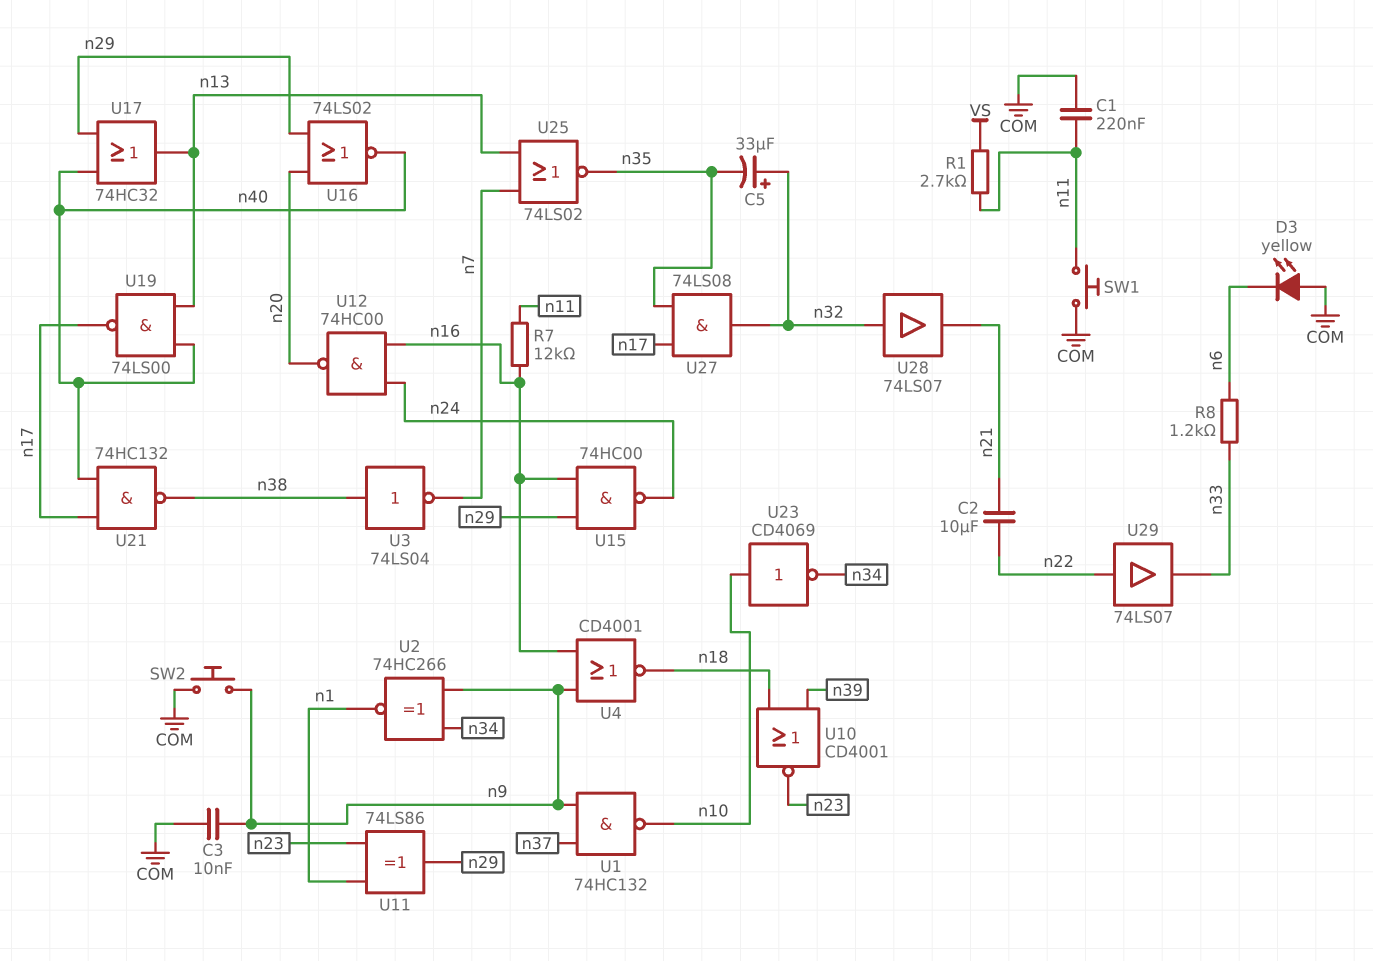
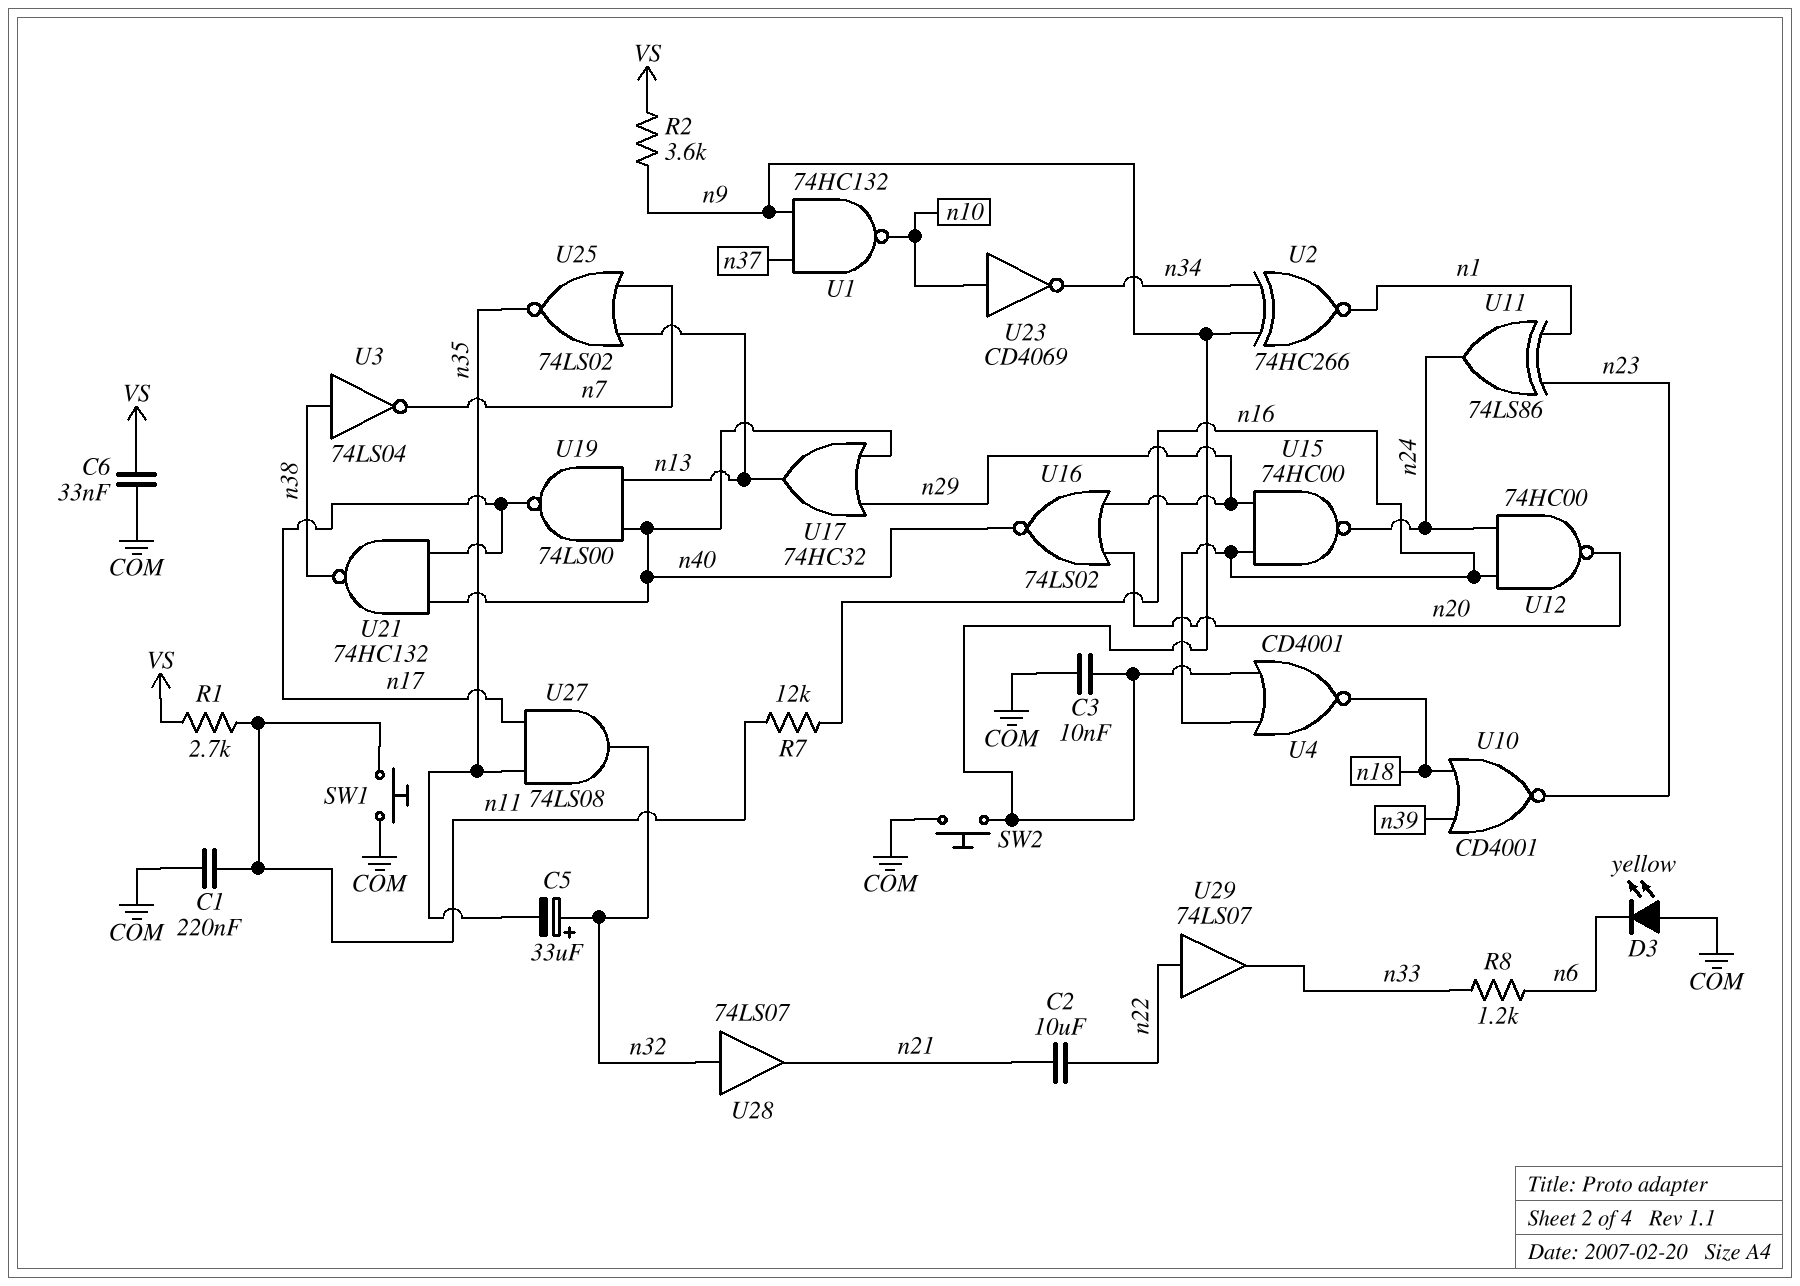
C6: none -> 33nF (COM, VS)
R2: none -> 3.6k (VS, n9)
U11: XOR 74LS86 (in n1, in n23, out n29) -> XOR 74LS86 (in n1, in n23, out n24)

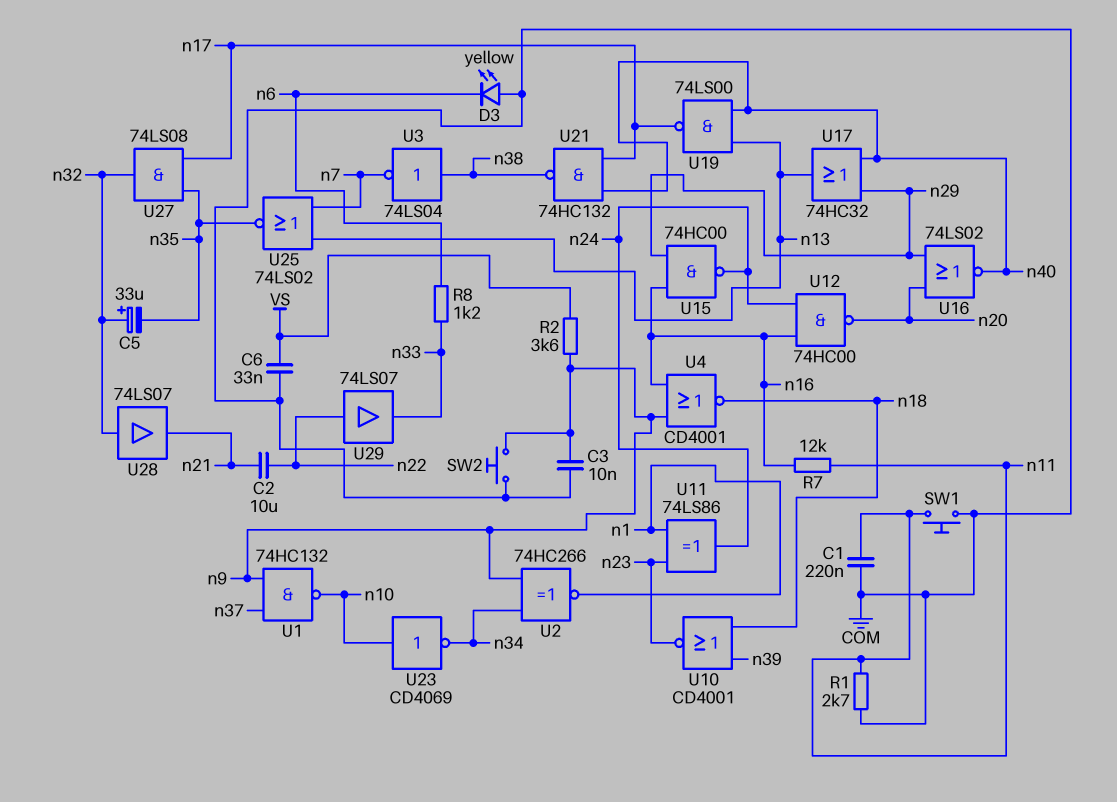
R1: 2.7k (VS, n11) -> 2.7k (COM, n11)

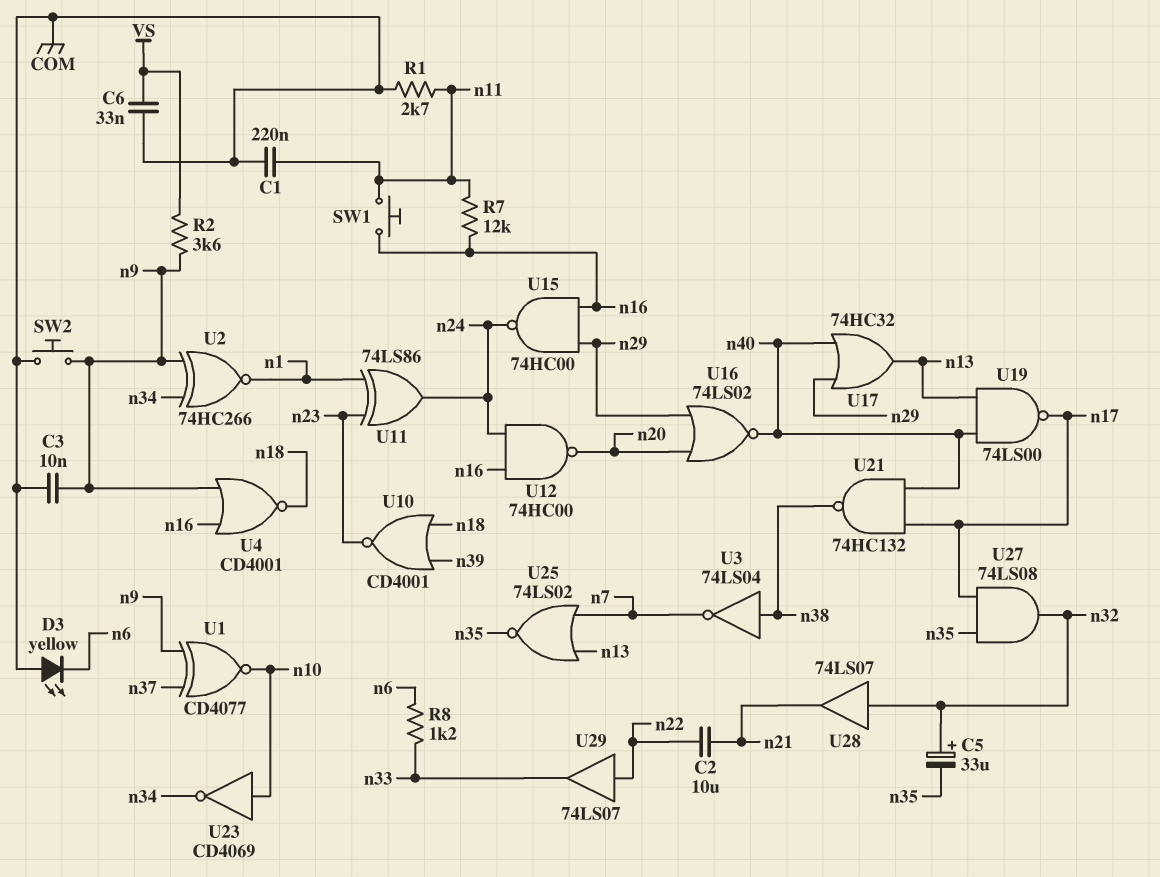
SW1: button (COM, n11) -> button (n11, n16)
U1: NAND 74HC132 (in n9, in n37, out n10) -> XNOR CD4077 (in n9, in n37, out n10)

